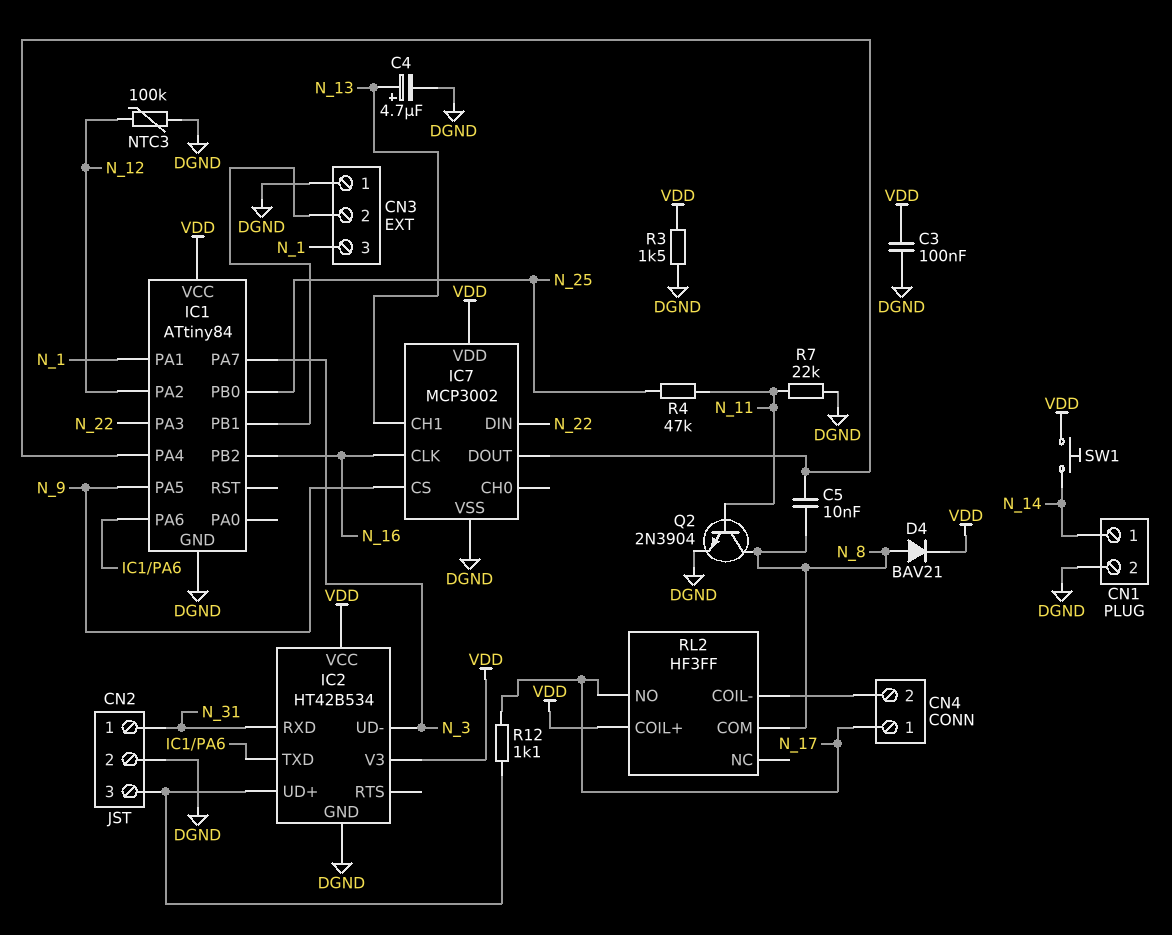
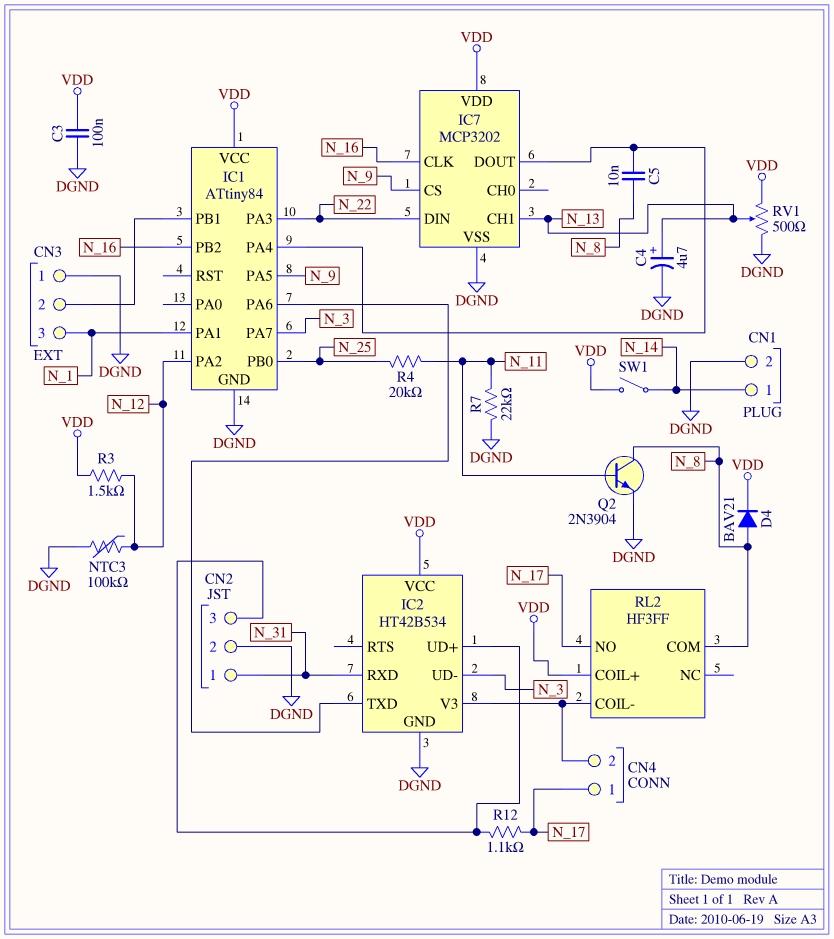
IC2 pin V3: VDD -> CN4/2
IC7: MCP3002 -> MCP3202
R3: 1.5k (DGND, VDD) -> 1.5k (N_12, VDD)
R4: 47k (N_11, N_25) -> 20k (N_11, N_25)
RV1: none -> 500 (DGND, VDD, wiper N_13)
SW1: button (N_14, VDD) -> switch (N_14, VDD)

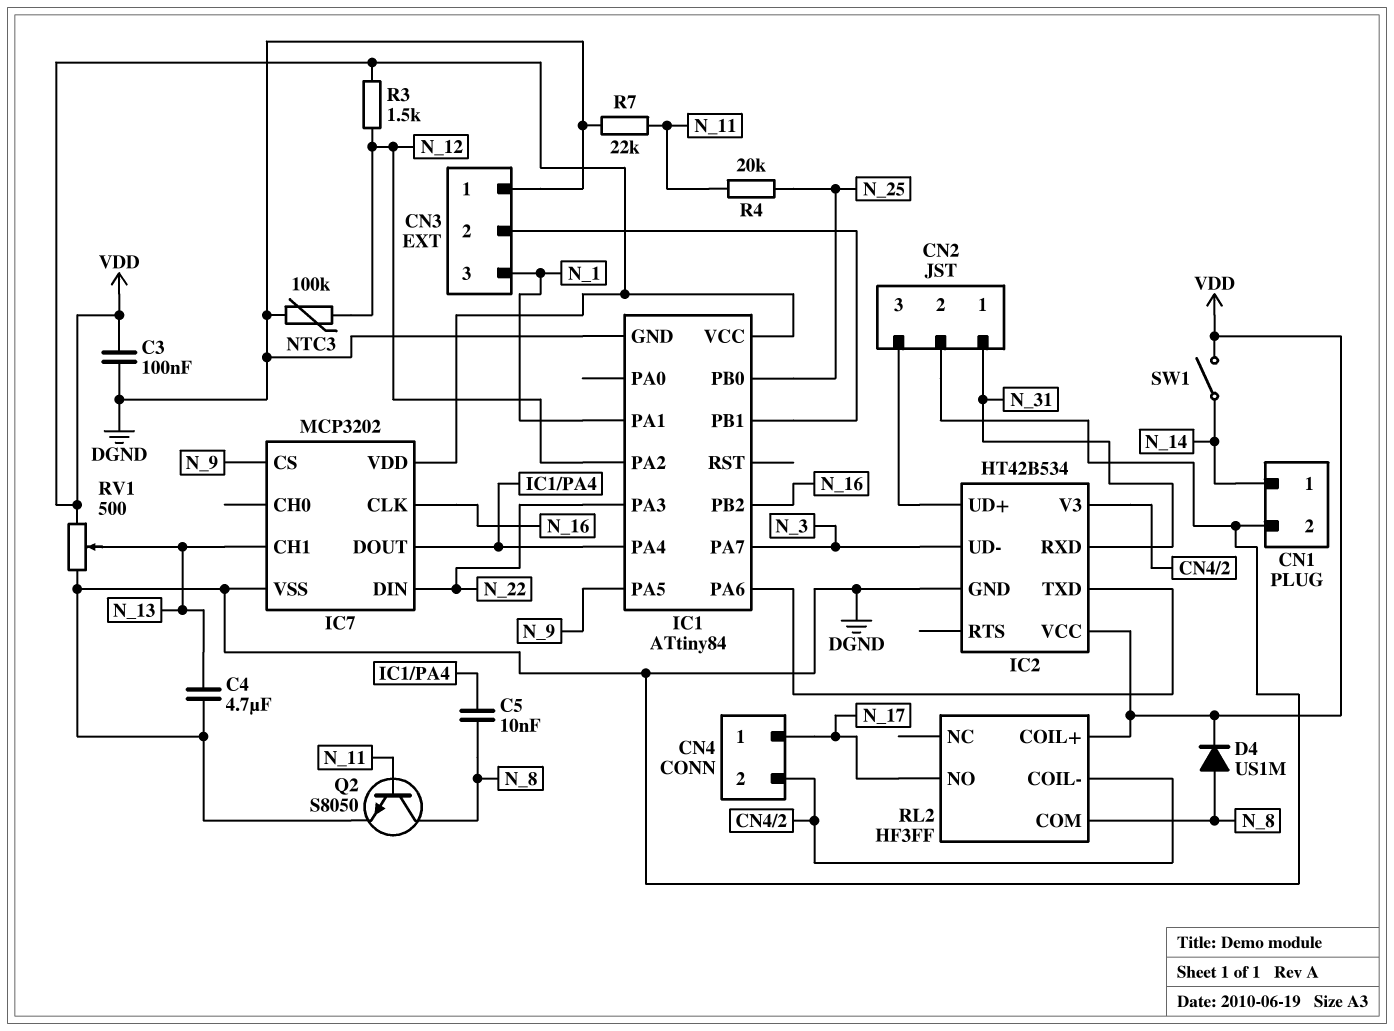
C4: 4.7uF (plus N_13, minus DGND) -> 4.7uF (DGND, N_13)
D4: diode BAV21 (A N_8, K VDD) -> diode US1M (A N_8, K VDD)
Q2: NPN 2N3904 (B N_11, C N_8, E DGND) -> NPN S8050 (B N_11, C N_8, E DGND)
R12: 1.1k (CN2/3, N_17) -> none

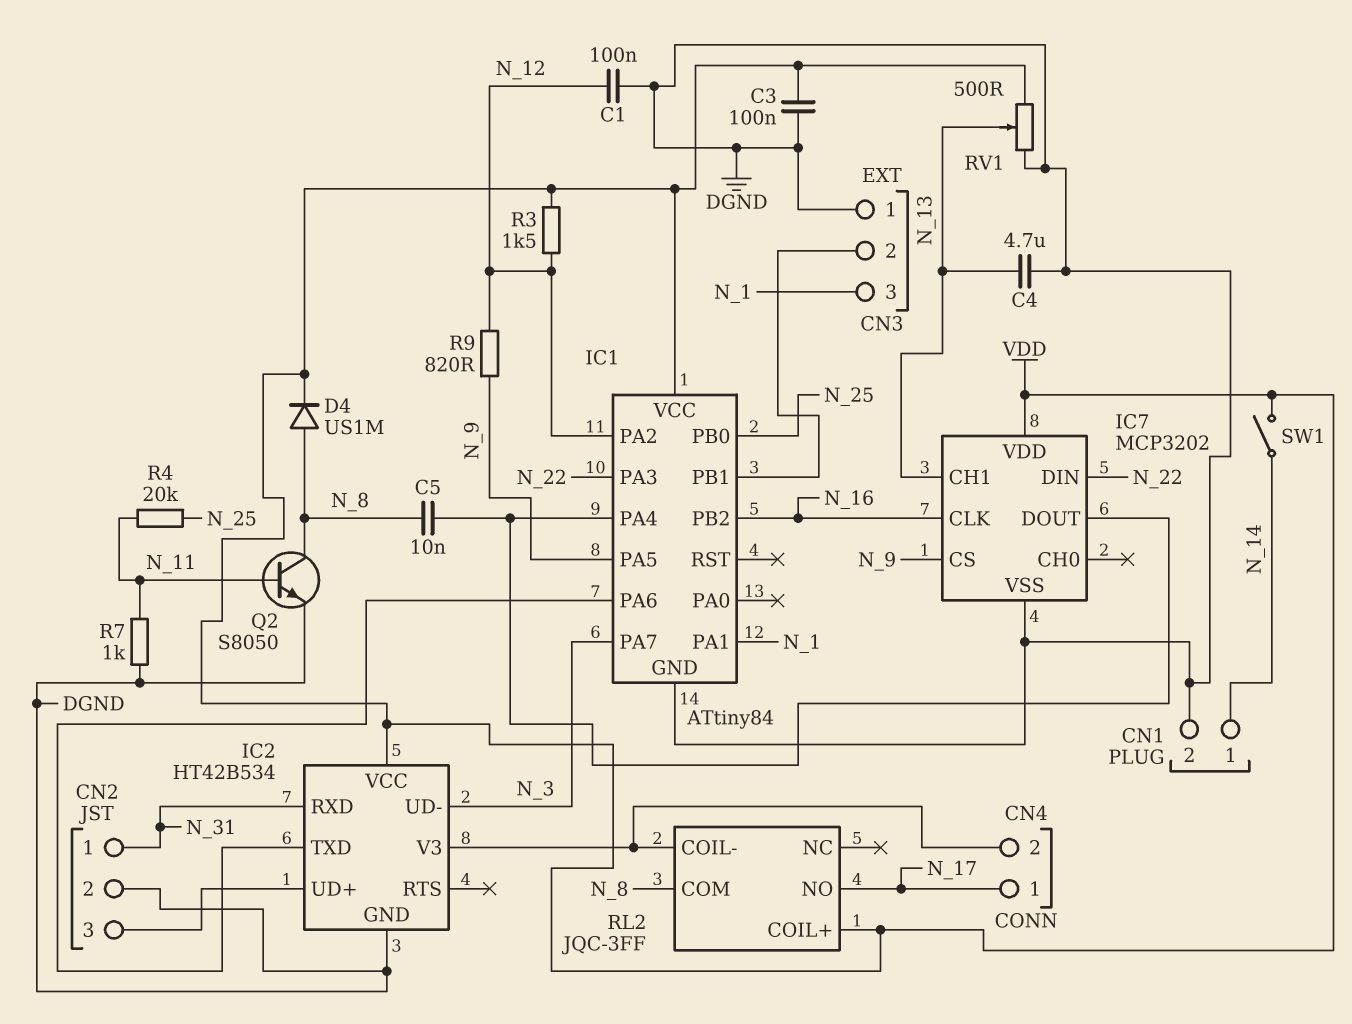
C1: none -> 100nF (DGND, N_12)
NTC3: 100k (DGND, N_12) -> none
R7: 22k (DGND, N_11) -> 1k (DGND, N_11)
R9: none -> 820 (N_9, N_12)
RL2: HF3FF -> JQC-3FF

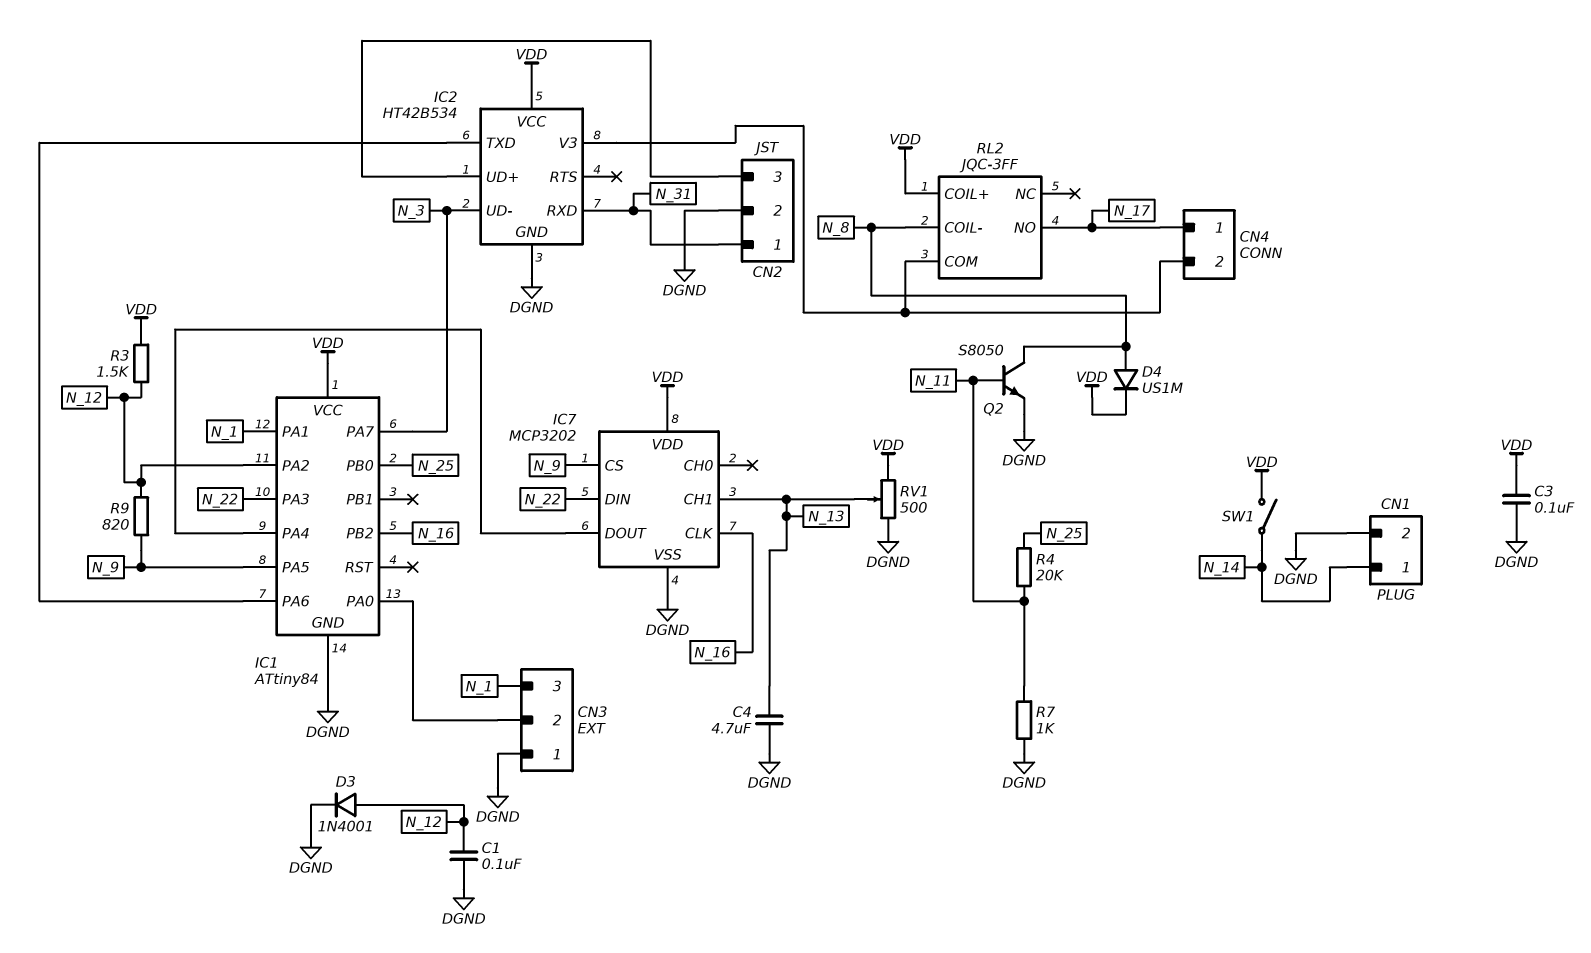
C5: 10nF (IC1/PA4, N_8) -> none
D3: none -> diode 1N4001 (A N_12, K DGND)
IC1 pin PA0: none -> CN3/2
IC1 pin PB1: CN3/2 -> none
RL2 pin COIL-: CN4/2 -> N_8
RL2 pin COM: N_8 -> CN4/2

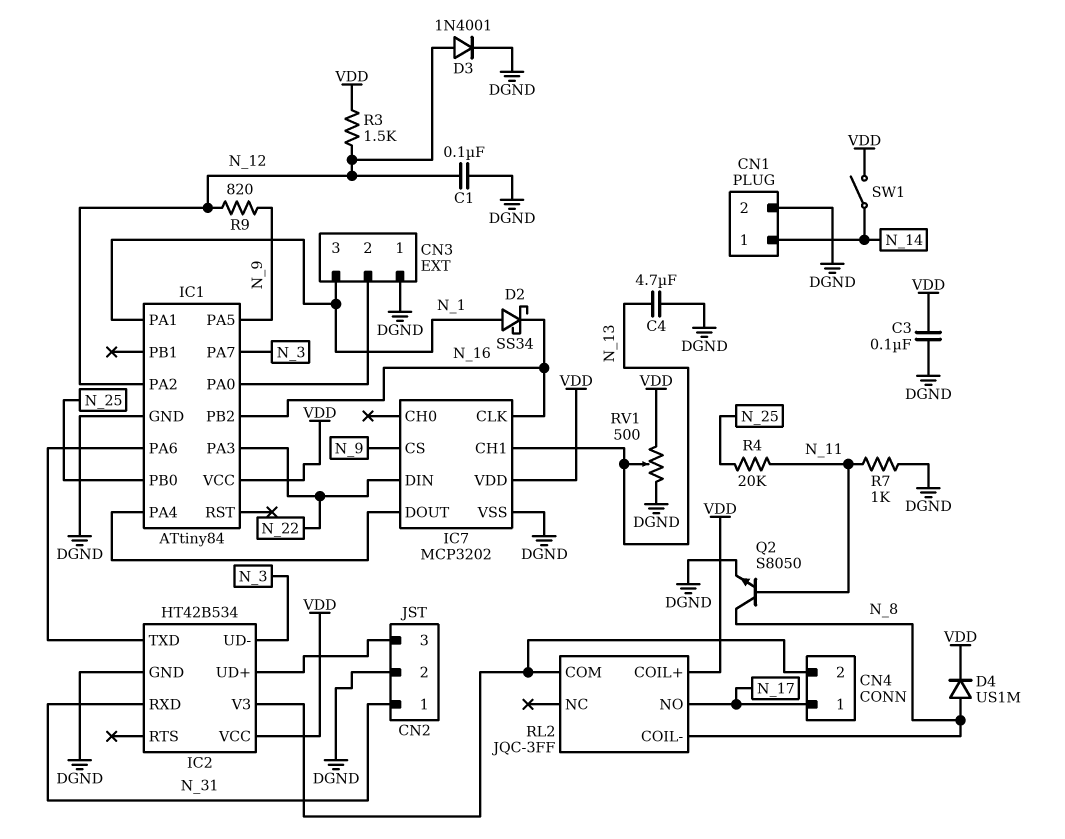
D2: none -> schottky SS34 (A N_1, K N_16)

